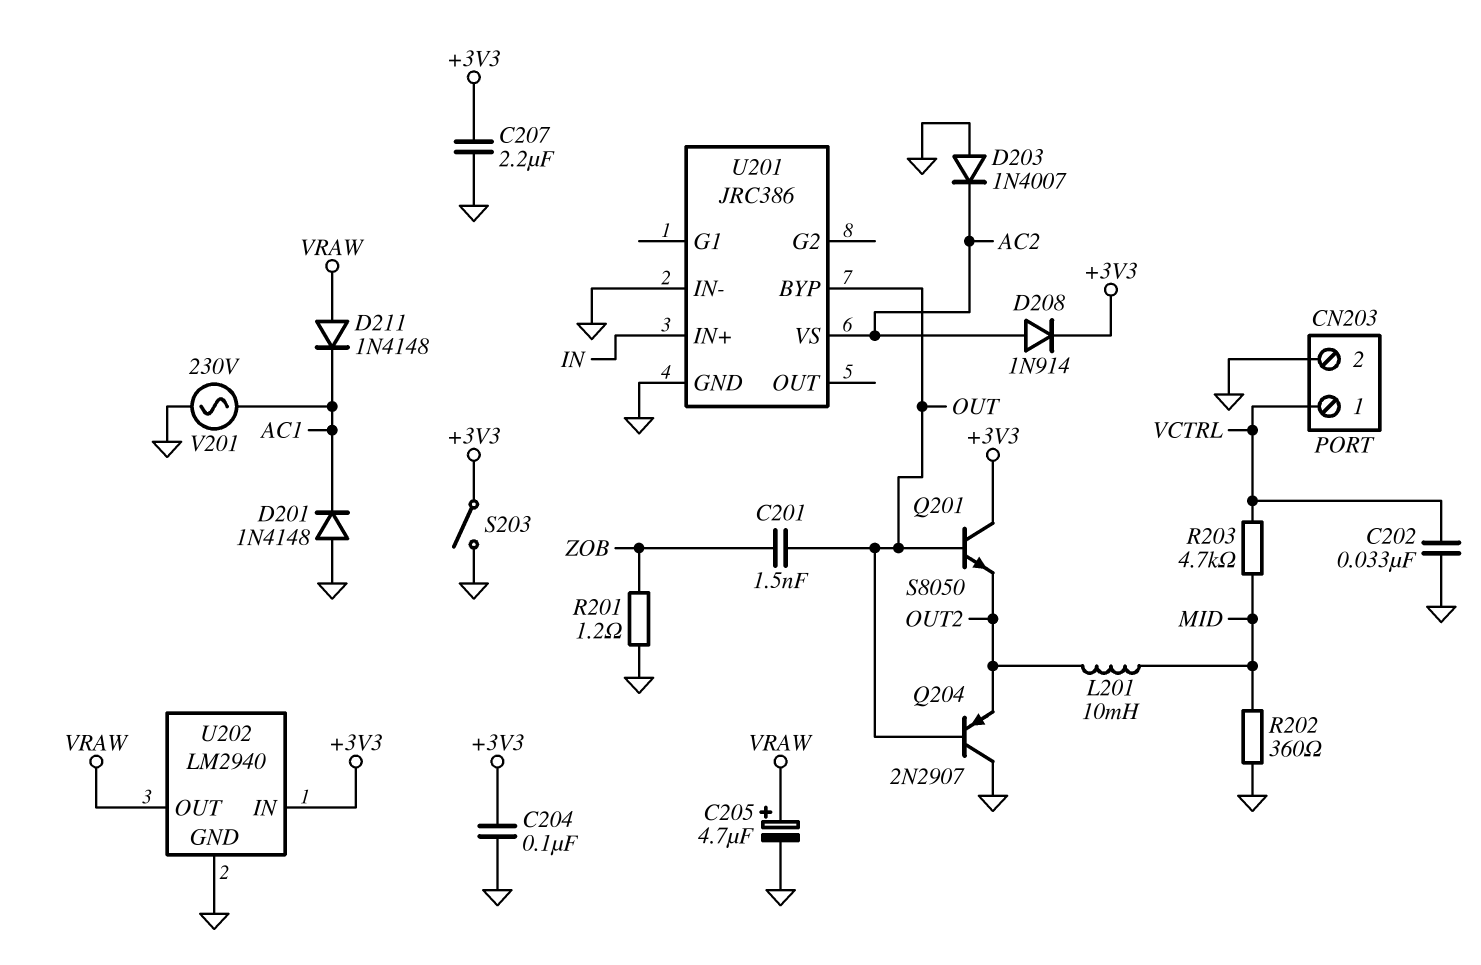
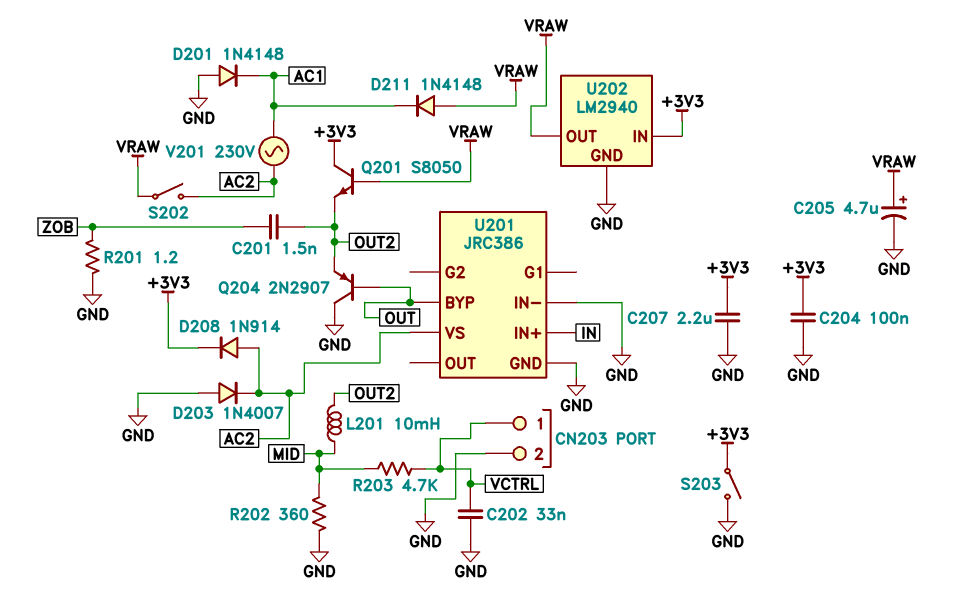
C201: 1.5nF (OUT, ZOB) -> 1.5nF (OUT2, ZOB)
Q201: NPN S8050 (B OUT, C +3V3, E OUT2) -> NPN S8050 (B VRAW, C +3V3, E OUT2)
S202: none -> switch (AC2, VRAW)
V201: AC 230V (AC1, GND) -> AC 230V (AC1, AC2)

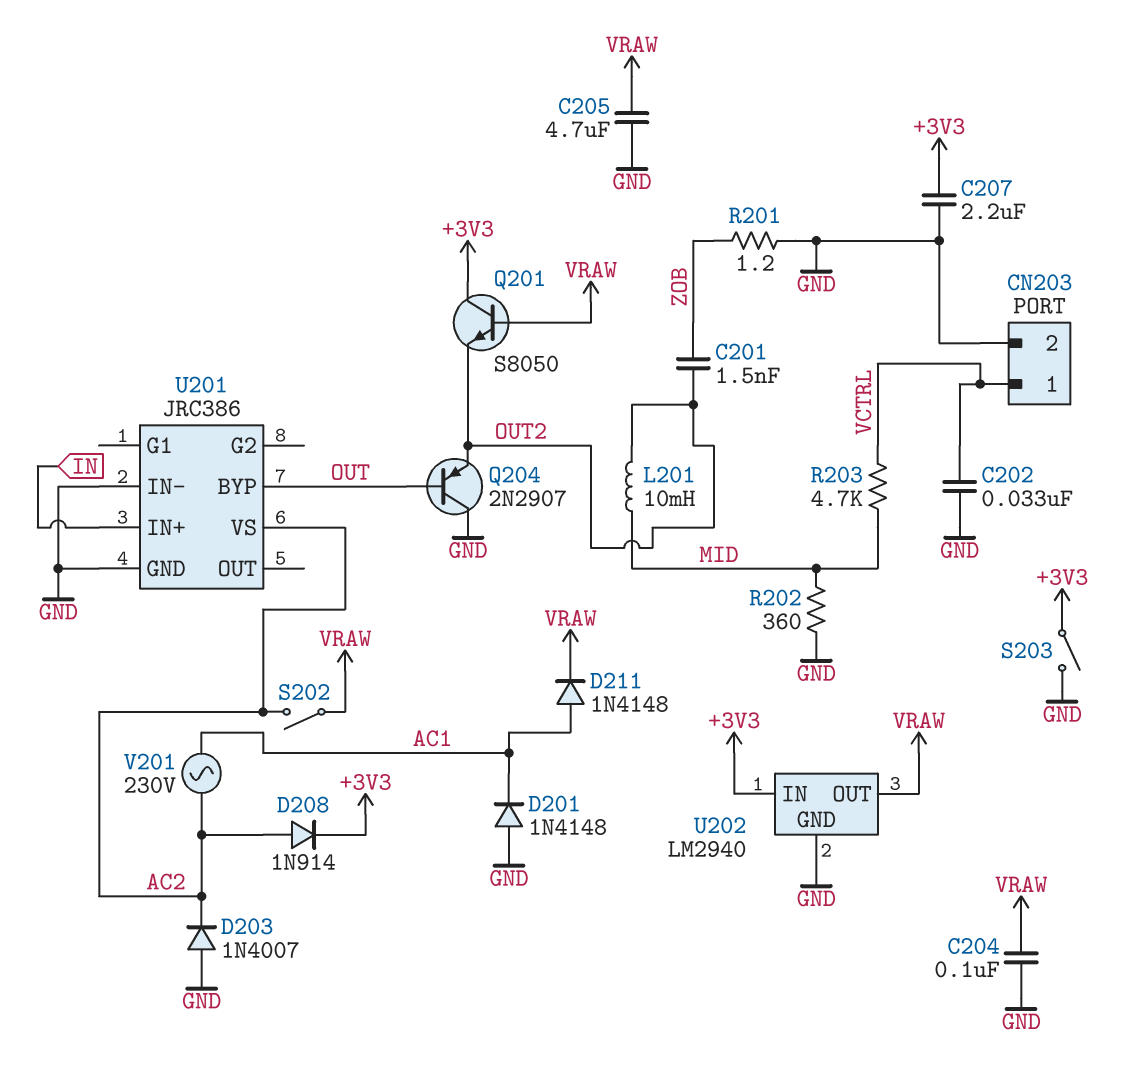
C204: 100nF (+3V3, GND) -> 100nF (GND, VRAW)
C205: 4.7uF (plus VRAW, minus GND) -> 4.7uF (GND, VRAW)
D211: diode 1N4148 (A VRAW, K AC1) -> diode 1N4148 (A AC1, K VRAW)

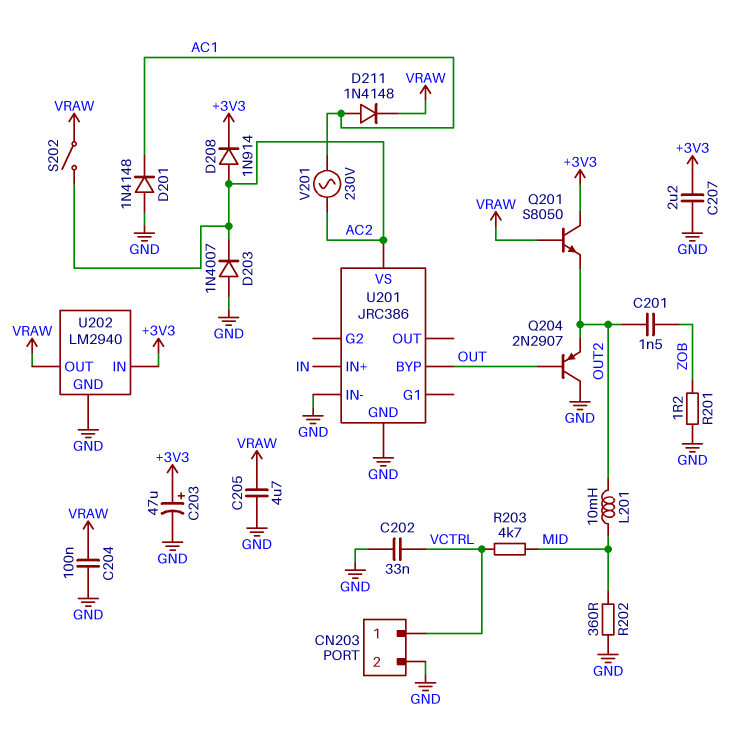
C203: none -> 47uF (plus +3V3, minus GND)
S203: switch (+3V3, GND) -> none

